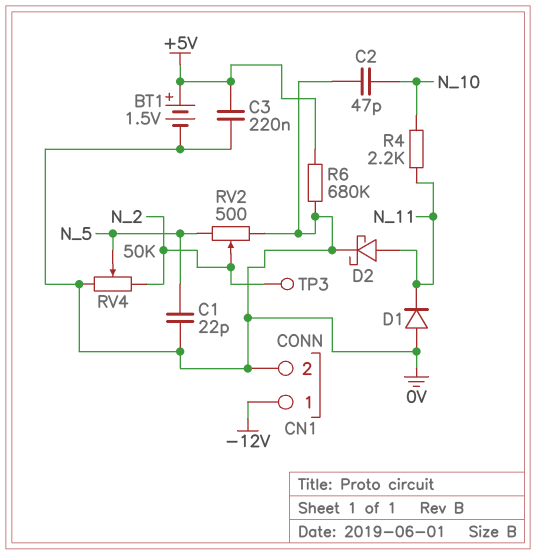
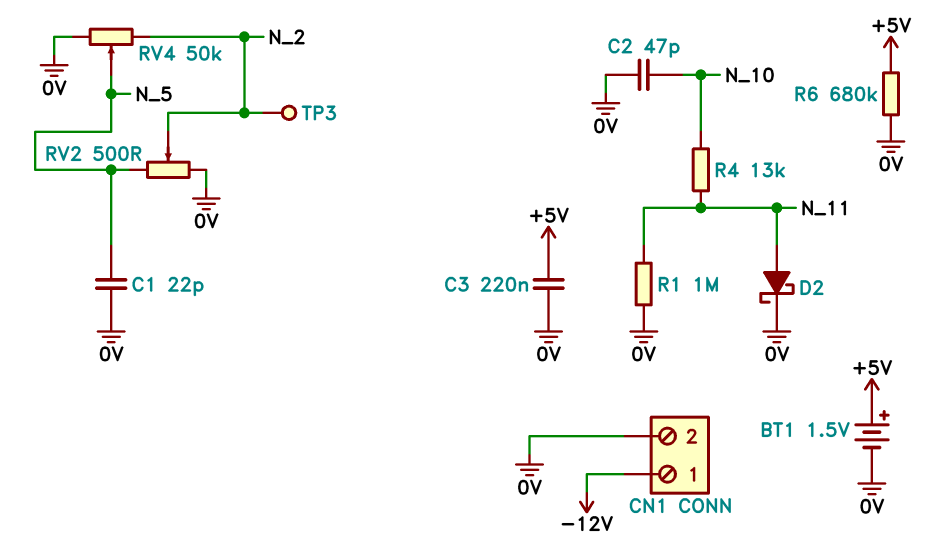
D1: diode (A 0V, K N_11) -> none
R1: none -> 1M (0V, N_11)
R4: 2.2k (N_10, N_11) -> 13k (N_10, N_11)

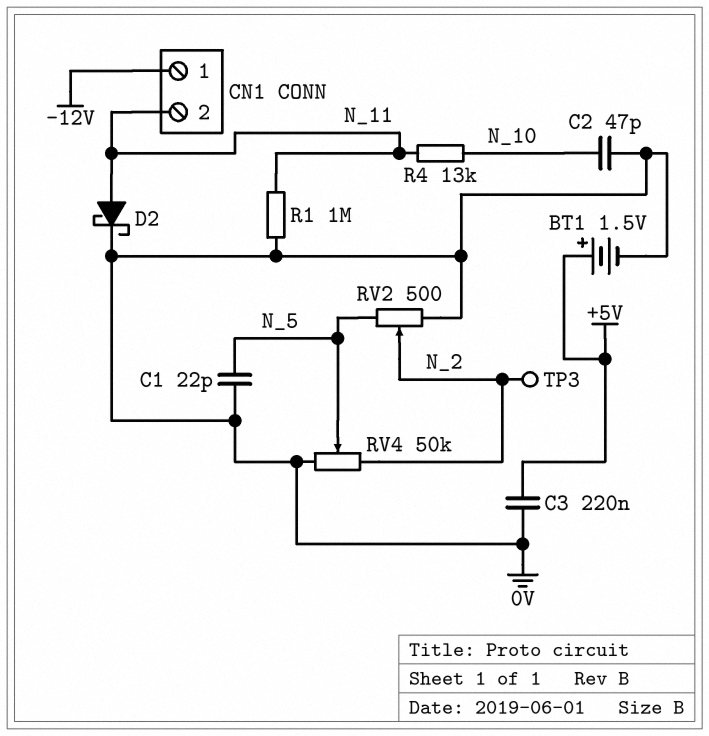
CN1 pin 2: 0V -> N_11
R6: 680k (+5V, 0V) -> none

